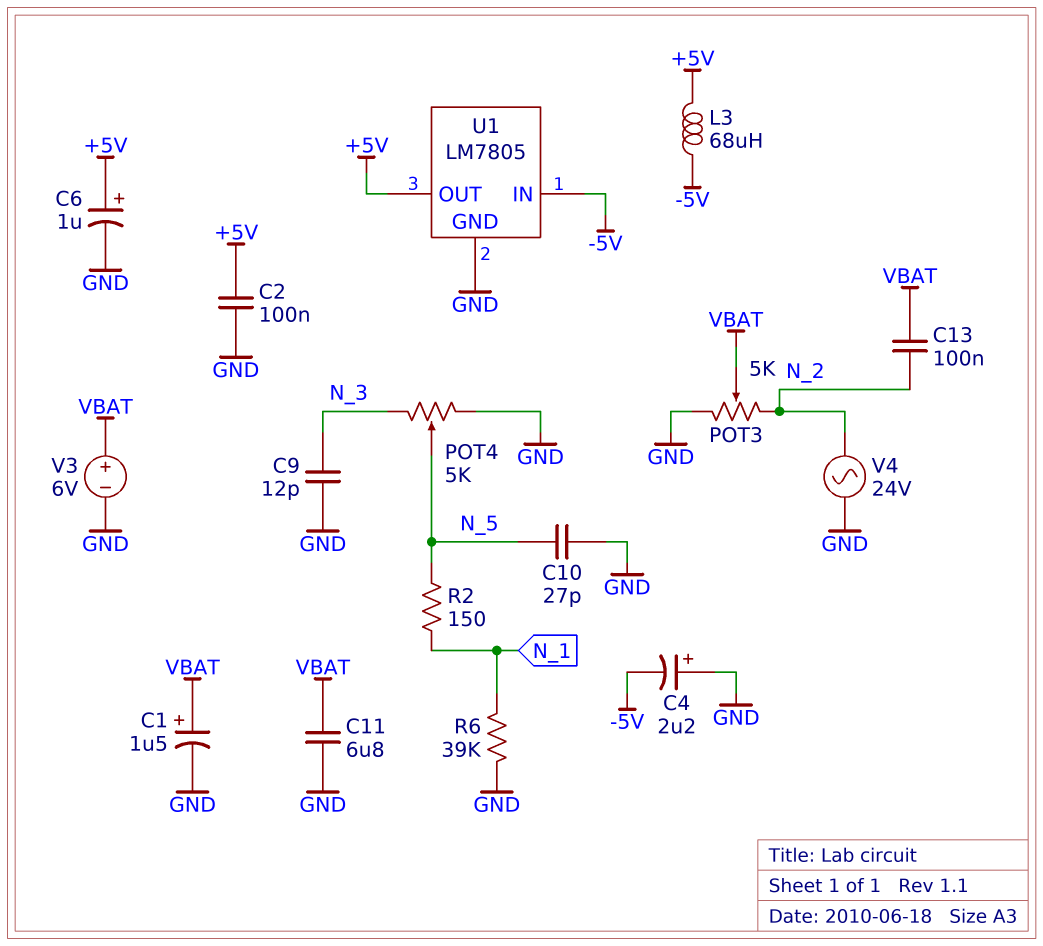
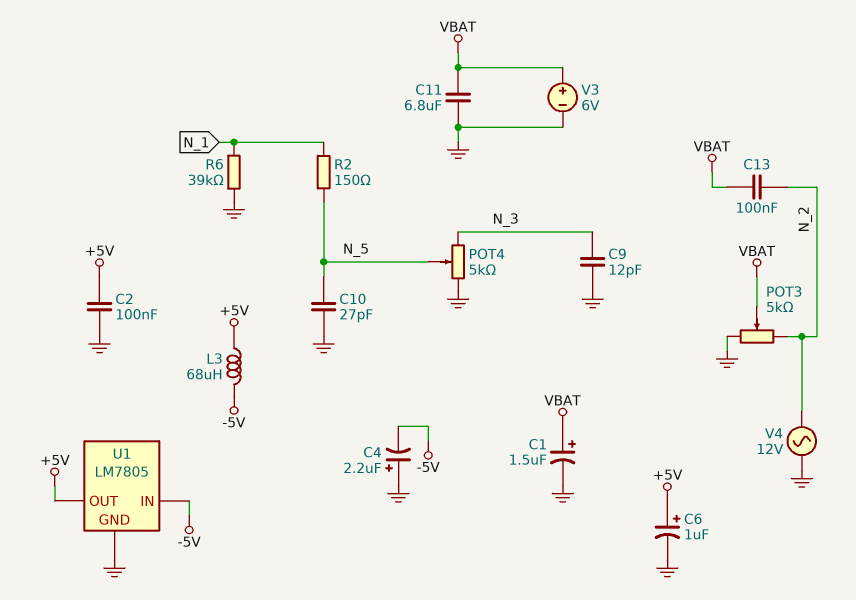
V4: AC 24V (GND, N_2) -> AC 12V (GND, N_2)

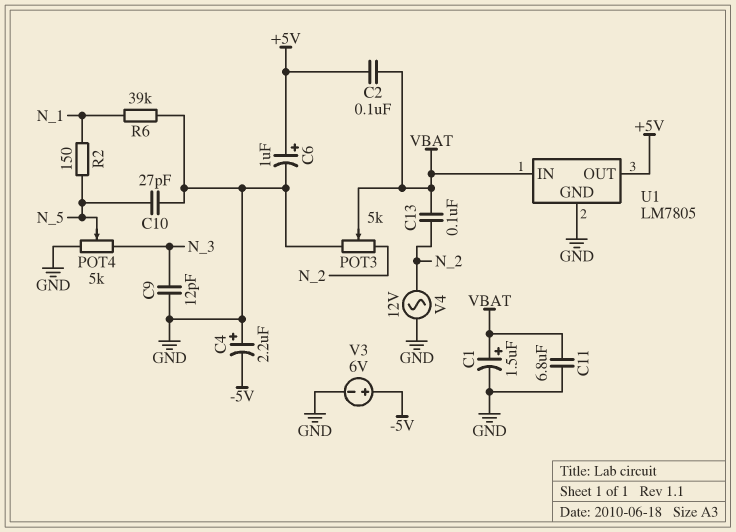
C2: 100nF (+5V, GND) -> 100nF (+5V, VBAT)
L3: 68uH (+5V, -5V) -> none
U1 pin IN: -5V -> VBAT
V3: 6V (plus VBAT, minus GND) -> 6V (plus -5V, minus GND)

